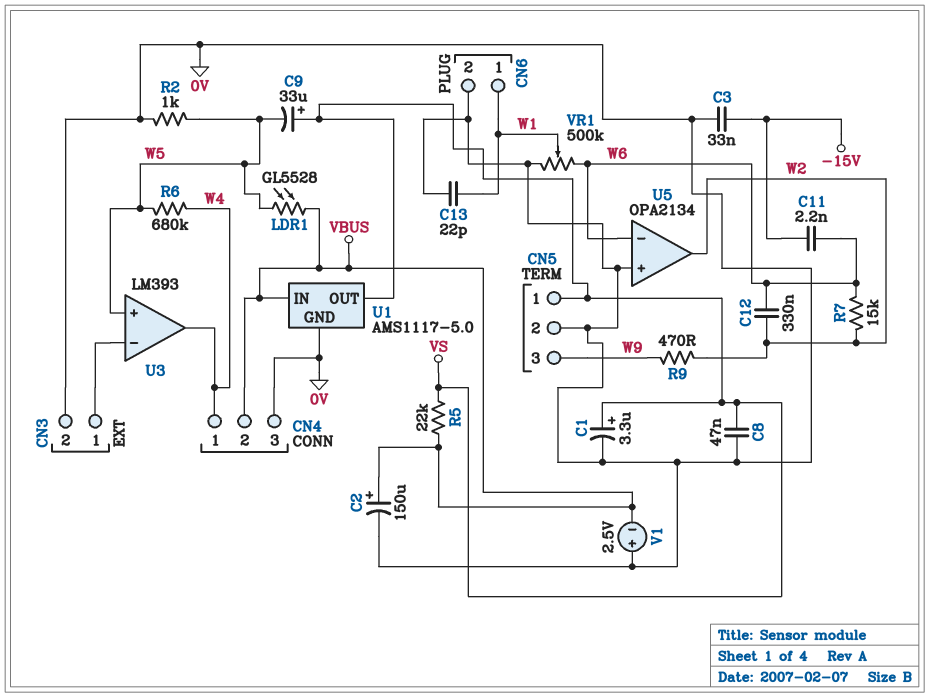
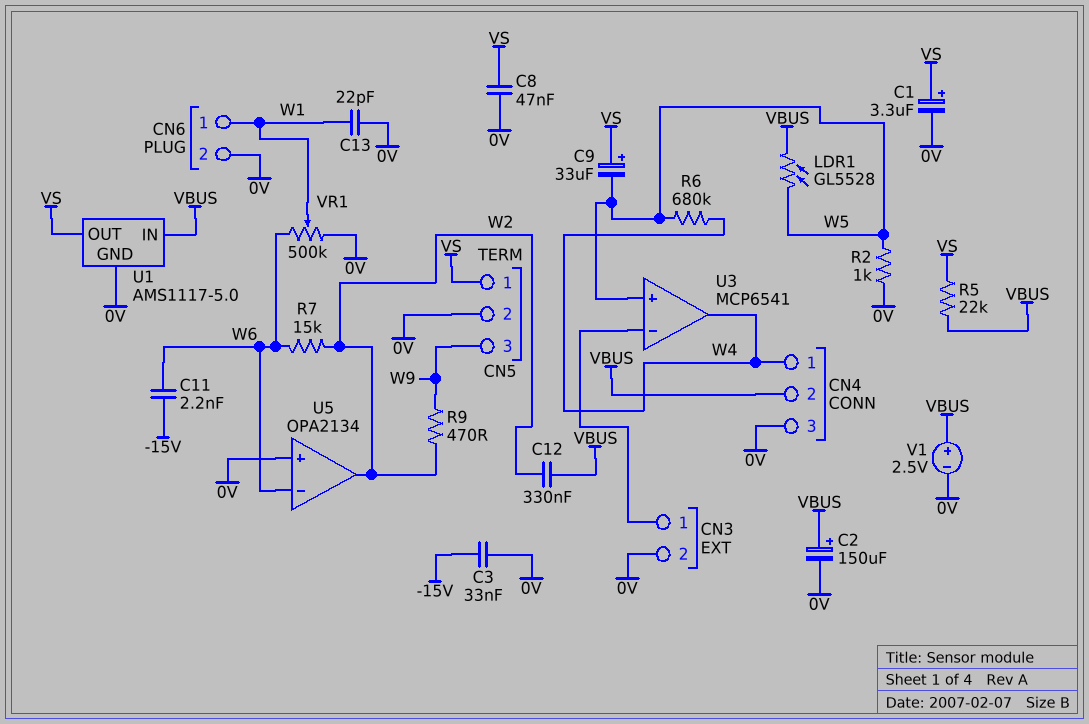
C12: 330nF (W2, W6) -> 330nF (VBUS, W2)
U3: LM393 -> MCP6541
V1: 2.5V (plus 0V, minus VBUS) -> 2.5V (plus VBUS, minus 0V)

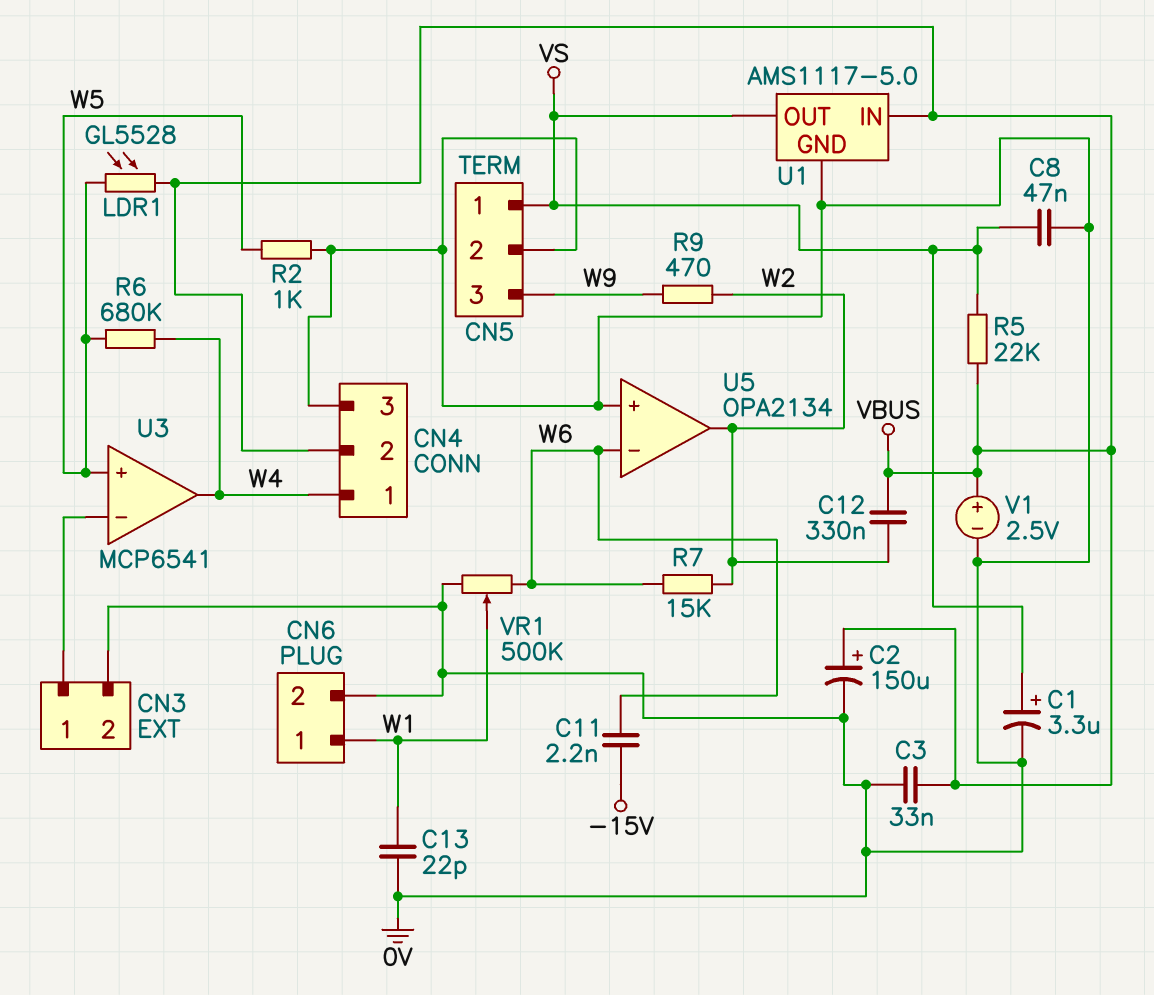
C3: 33nF (-15V, 0V) -> 33nF (0V, VBUS)
C9: 33uF (plus VS, minus W5) -> none

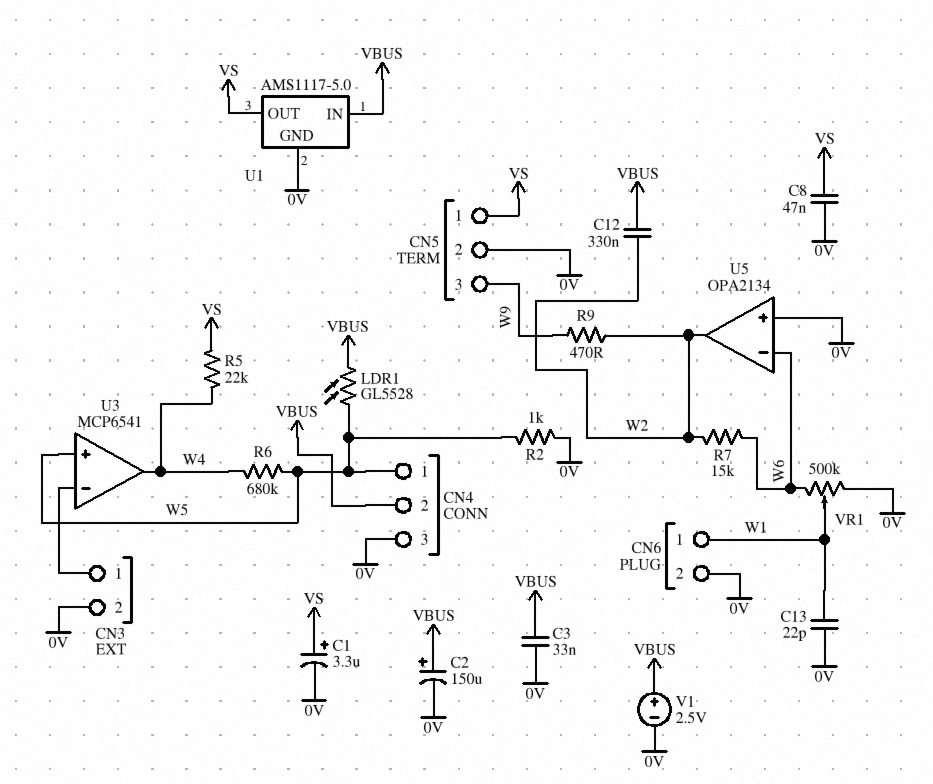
C11: 2.2nF (-15V, W6) -> none
CN4 pin 1: W4 -> W5
R5: 22k (VBUS, VS) -> 22k (VS, W4)

